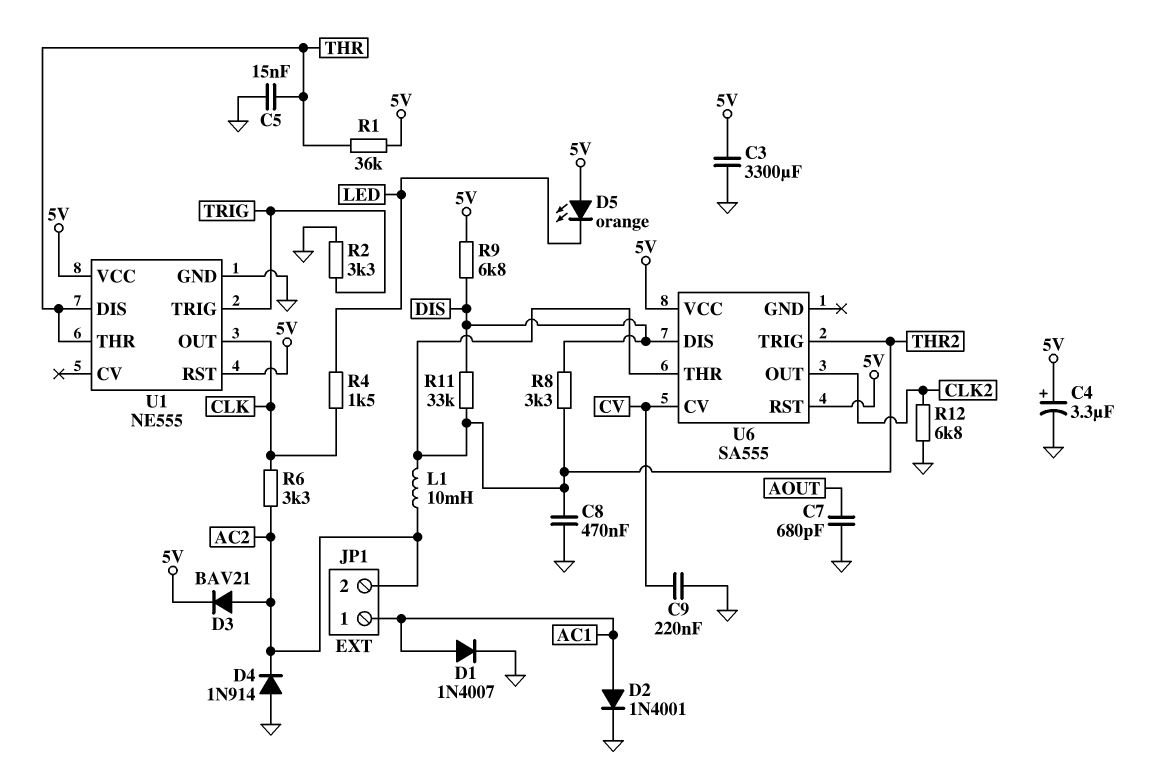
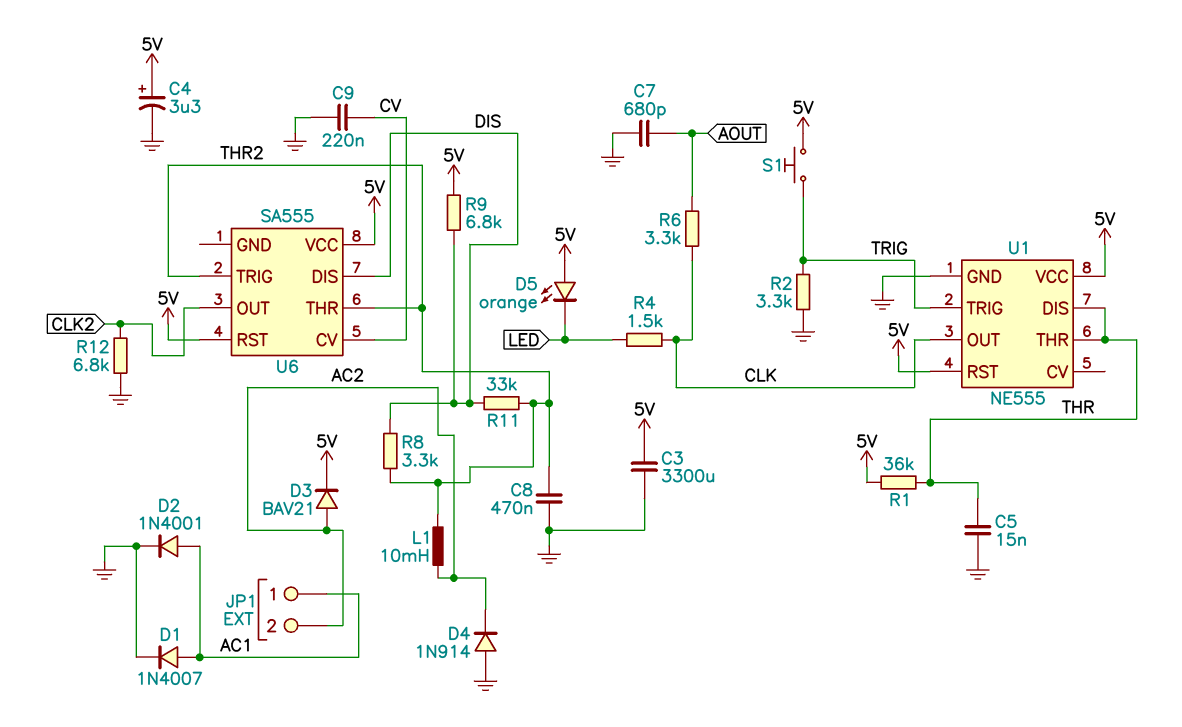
R6: 3.3k (AC2, CLK) -> 3.3k (AOUT, CLK)
S1: none -> button (5V, TRIG)

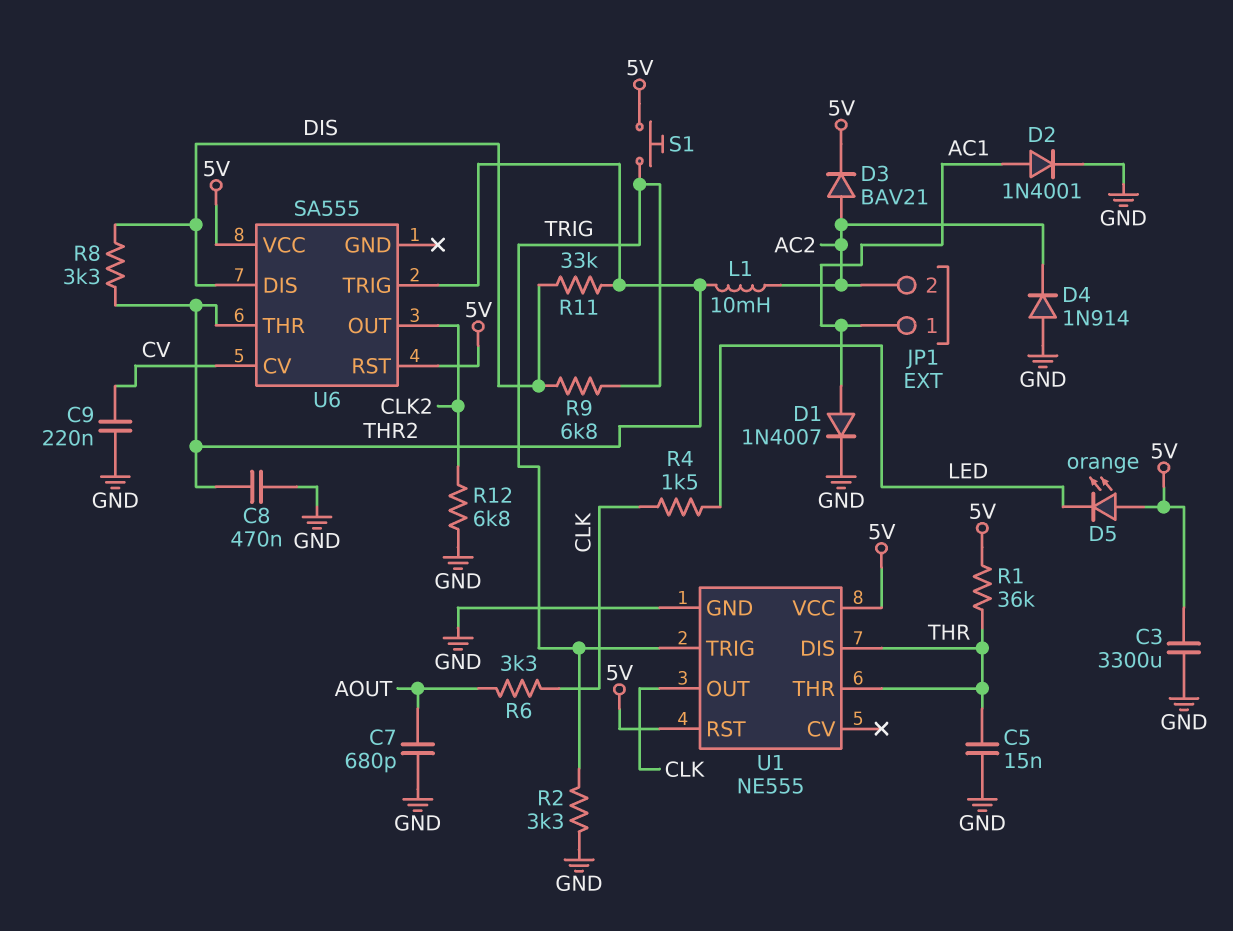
C4: 3.3uF (plus 5V, minus GND) -> none
R9: 6.8k (5V, DIS) -> 6.8k (DIS, TRIG)

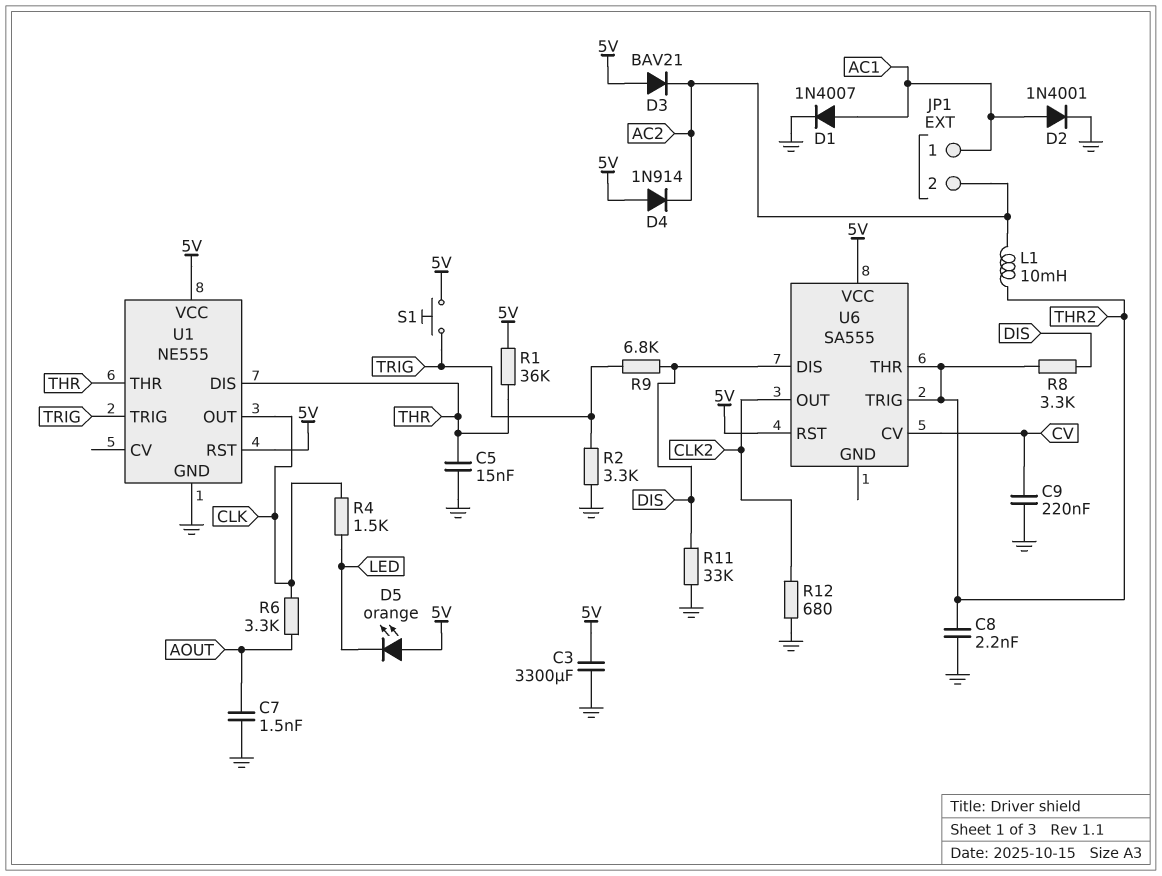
C7: 680pF (AOUT, GND) -> 1.5nF (AOUT, GND)
C8: 470nF (GND, THR2) -> 2.2nF (GND, THR2)
D3: diode BAV21 (A AC2, K 5V) -> diode BAV21 (A 5V, K AC2)
D4: diode 1N914 (A GND, K AC2) -> diode 1N914 (A 5V, K AC2)
R11: 33k (DIS, THR2) -> 33k (DIS, GND)
R12: 6.8k (CLK2, GND) -> 680 (CLK2, GND)

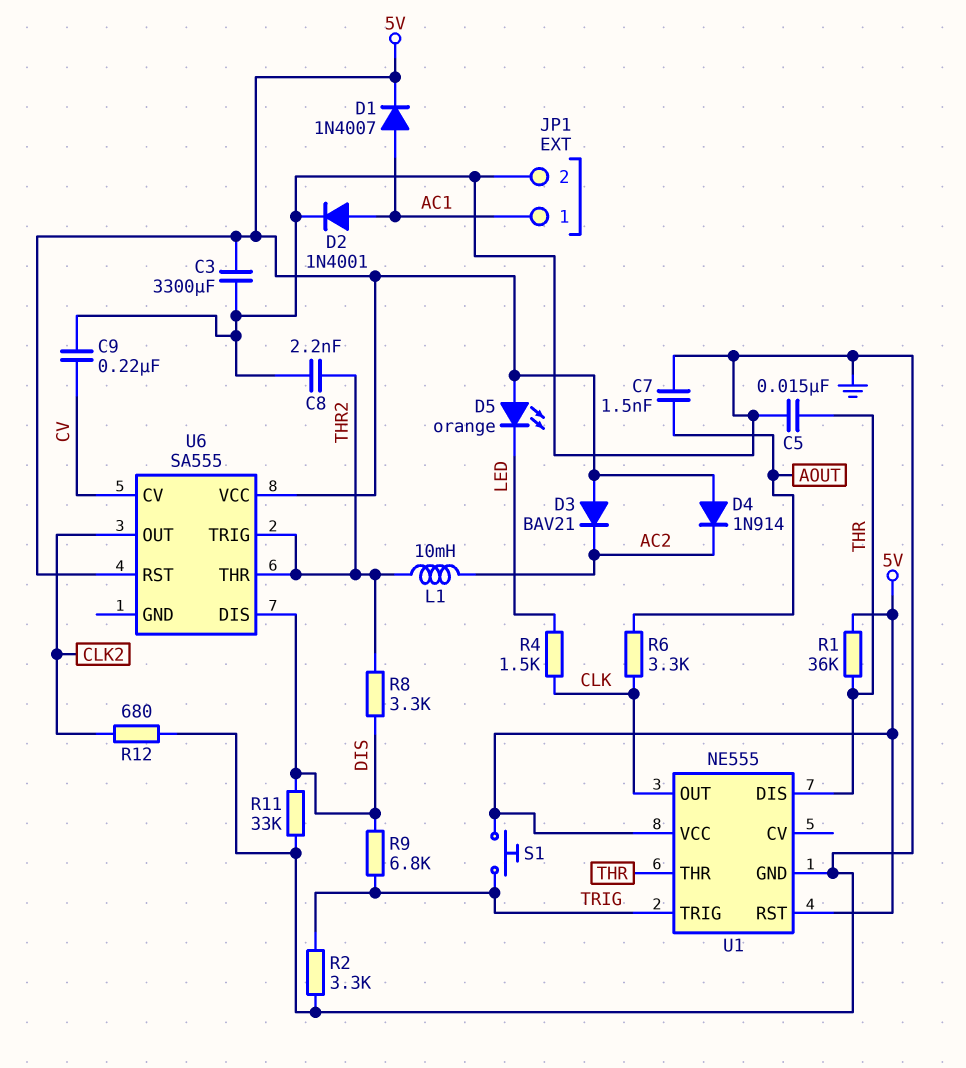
D1: diode 1N4007 (A AC1, K GND) -> diode 1N4007 (A AC1, K 5V)
JP1 pin 2: AC2 -> GND

